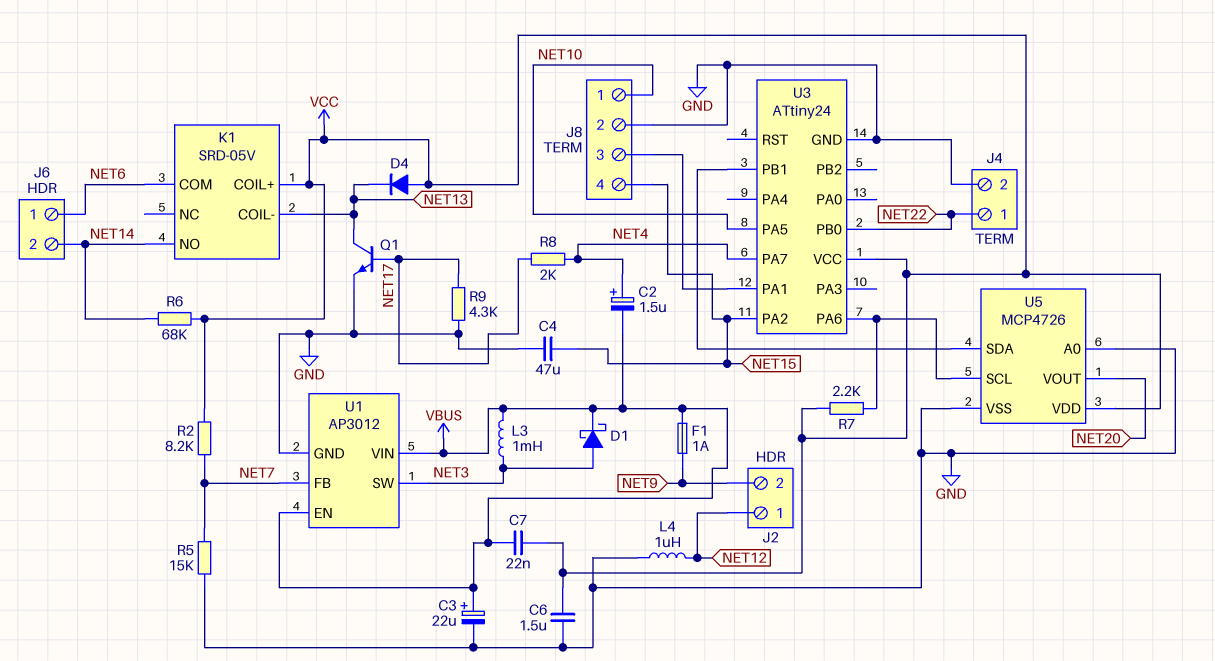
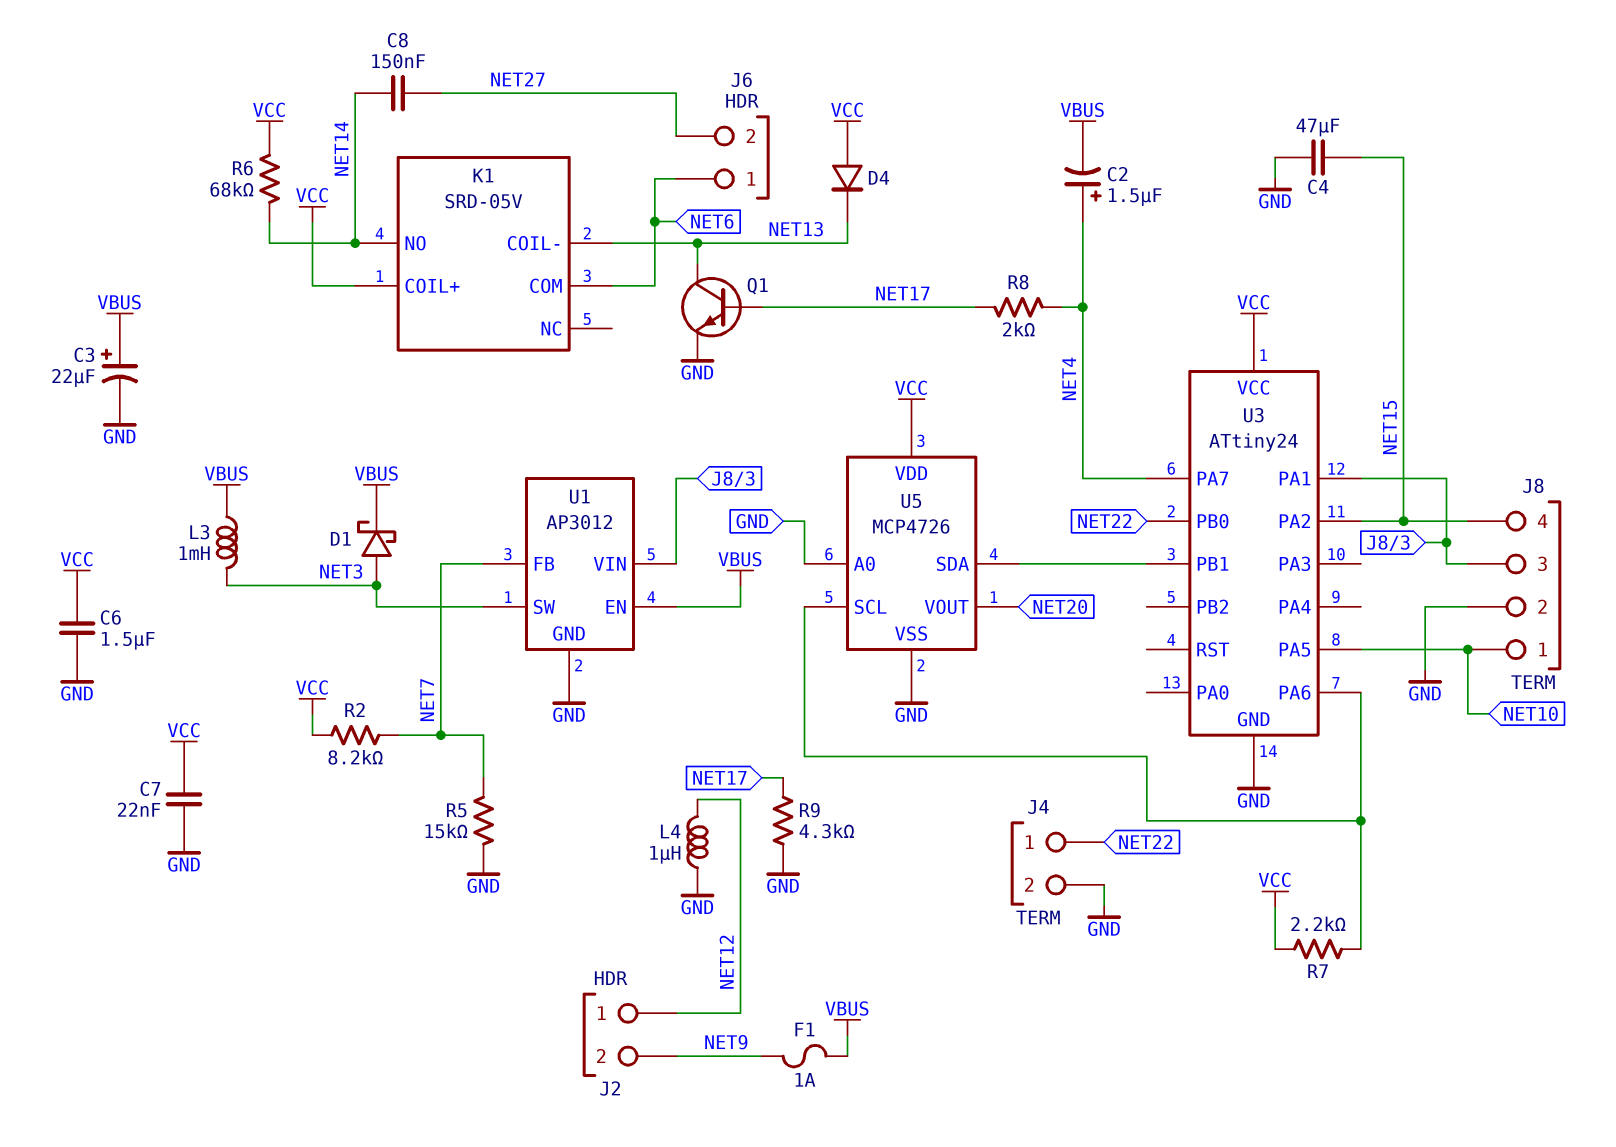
C7: 22nF (VBUS, VCC) -> 22nF (GND, VCC)
C8: none -> 150nF (NET14, NET27)
J6 pin 2: NET14 -> NET27
U1 pin VIN: VBUS -> J8/3

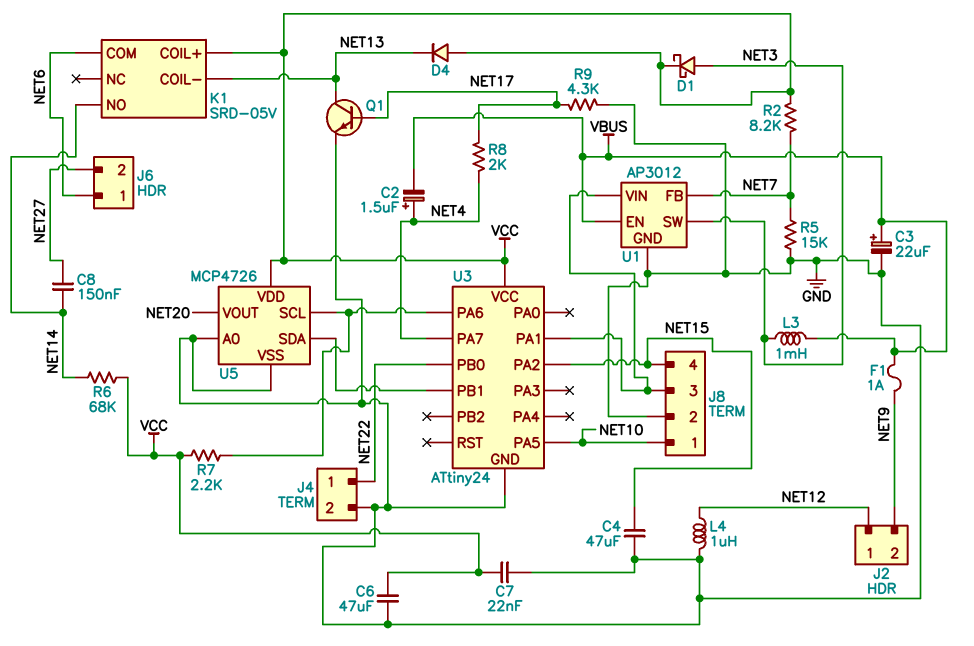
C6: 1.5uF (GND, VCC) -> 47uF (GND, VCC)
D1: schottky (A NET3, K VBUS) -> schottky (A NET3, K VCC)

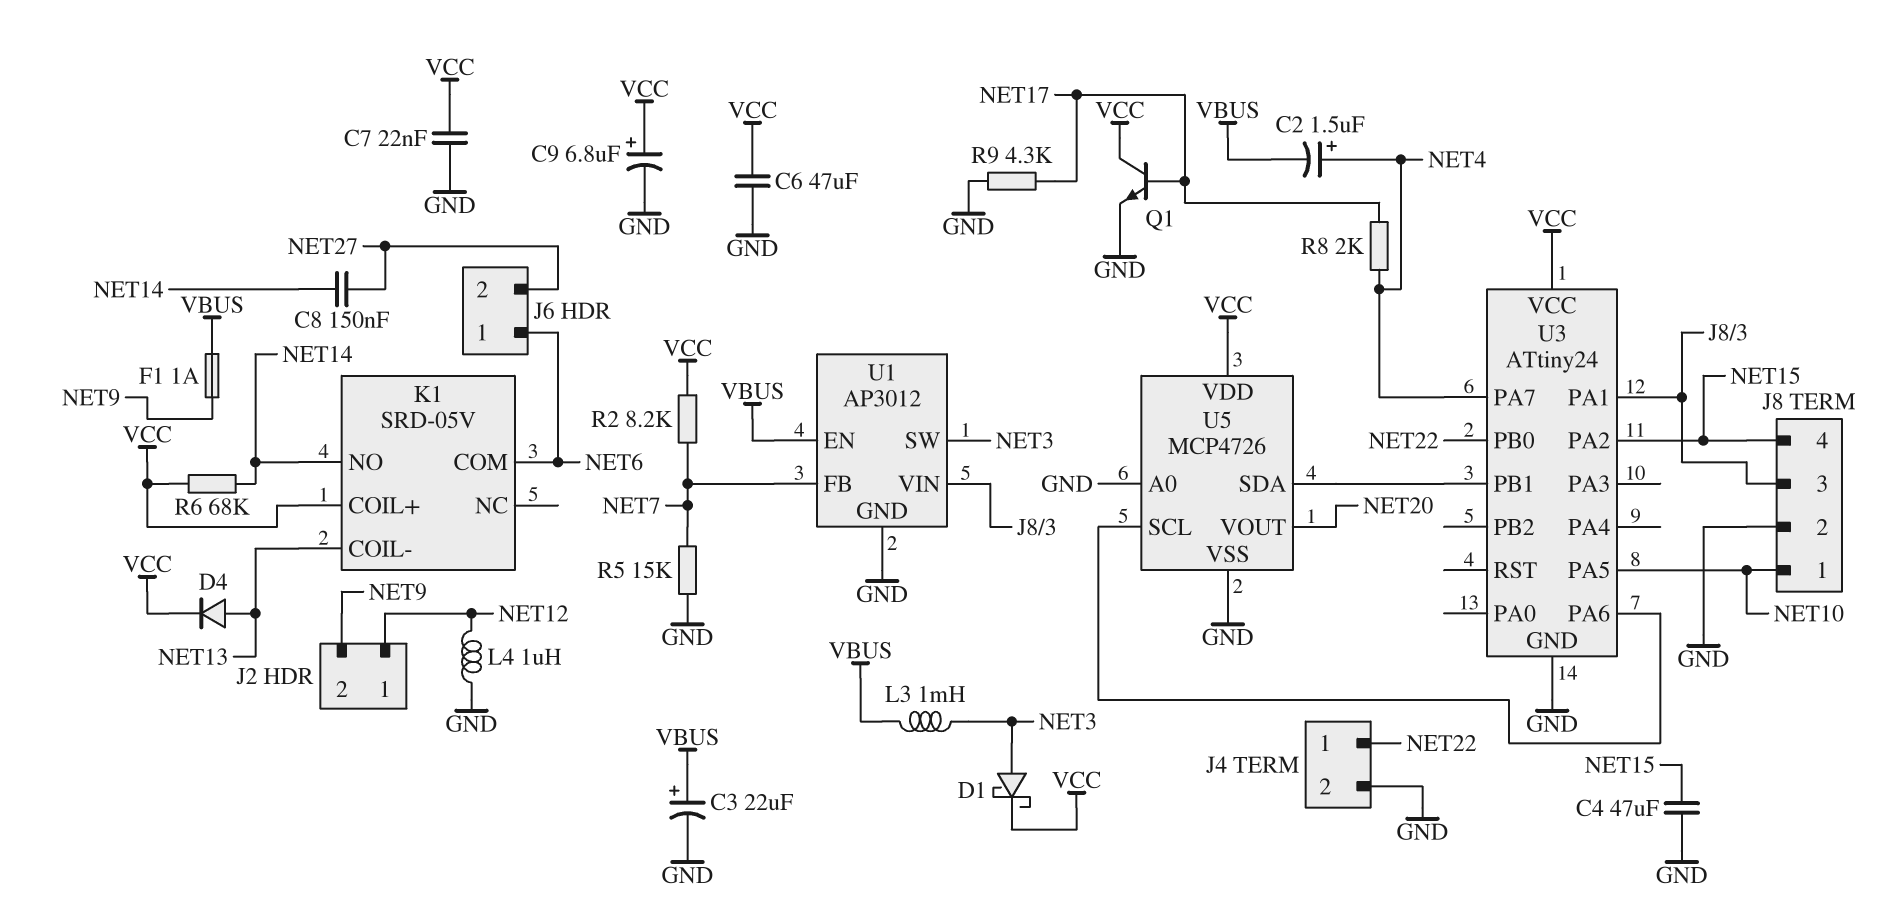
C9: none -> 6.8uF (plus VCC, minus GND)
D4: diode (A VCC, K NET13) -> diode (A NET13, K VCC)
Q1: NPN (B NET17, C NET13, E GND) -> NPN (B NET17, C VCC, E GND)
R7: 2.2k (U3/PA6, VCC) -> none

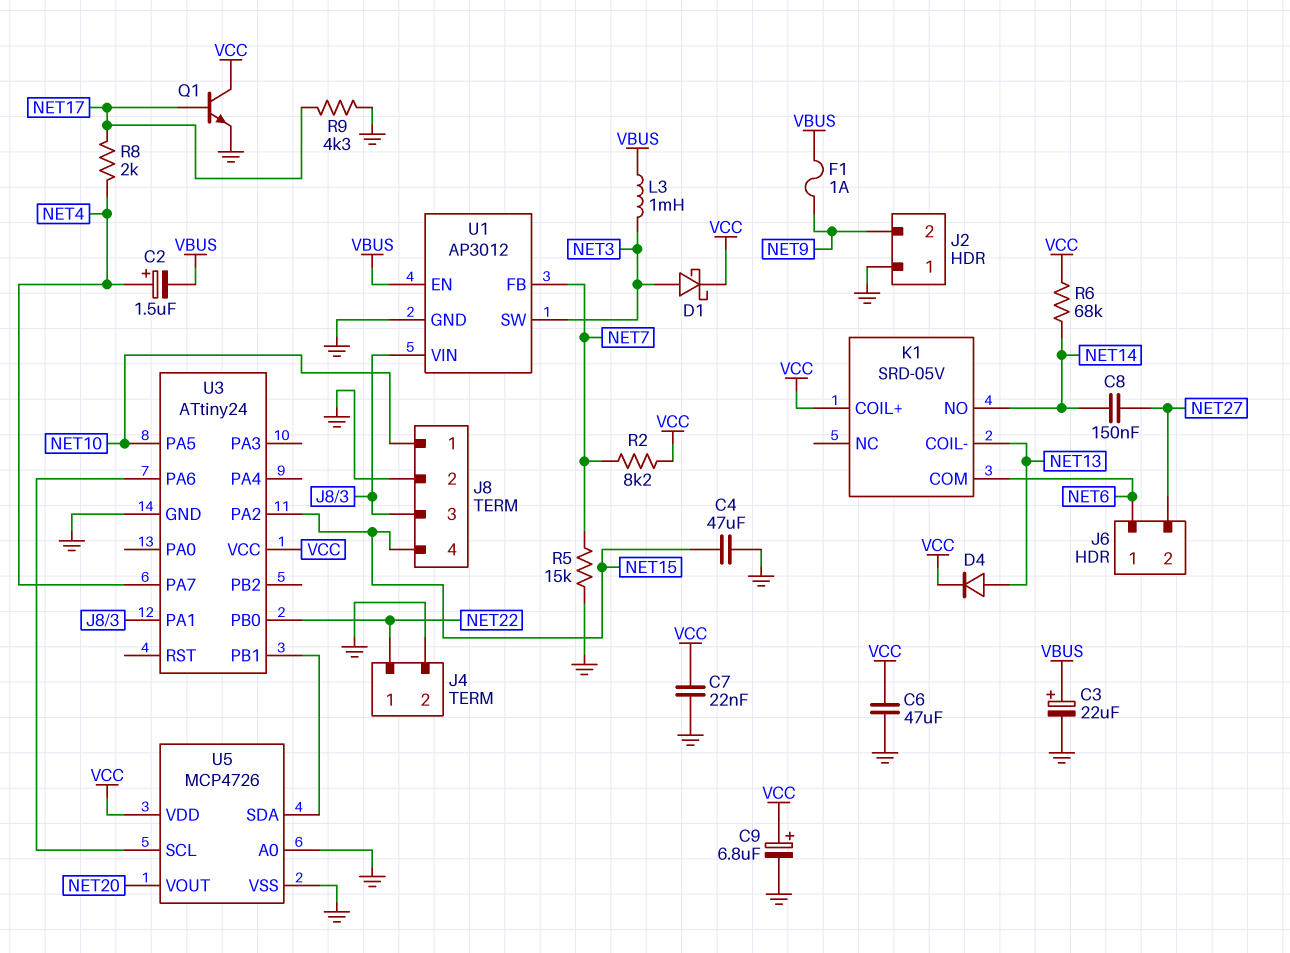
J2 pin 1: NET12 -> GND
L4: 1uH (GND, NET12) -> none

